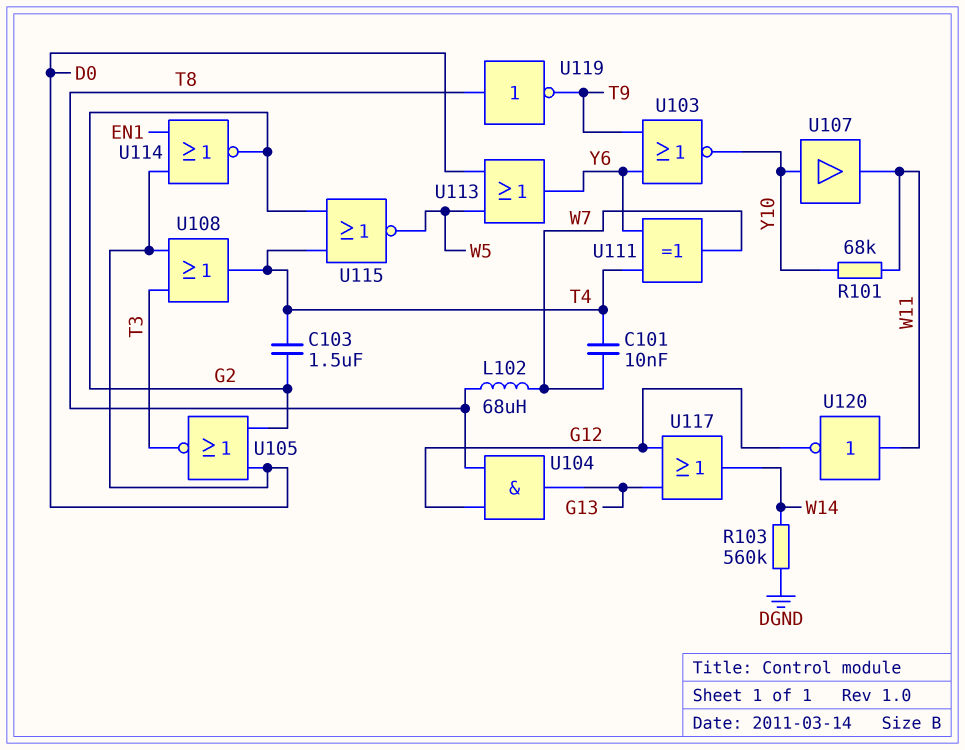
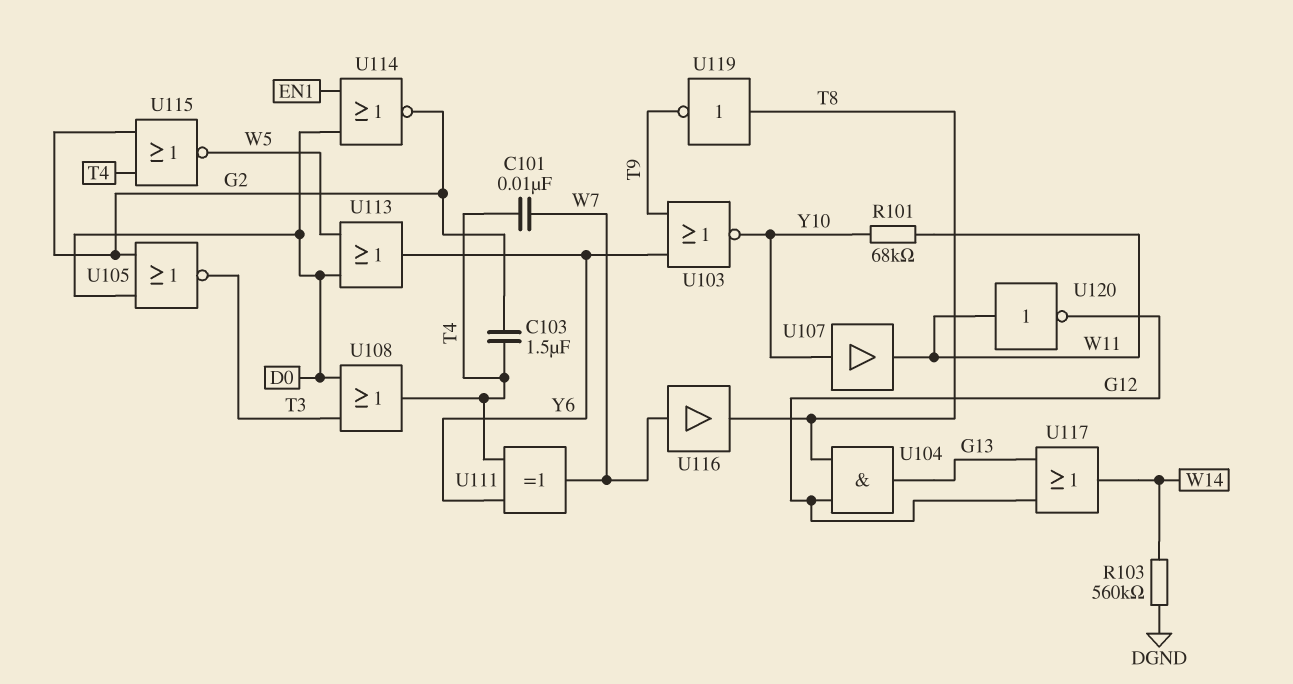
L102: 68uH (T8, W7) -> none
U116: none -> buffer (in W7, out T8)

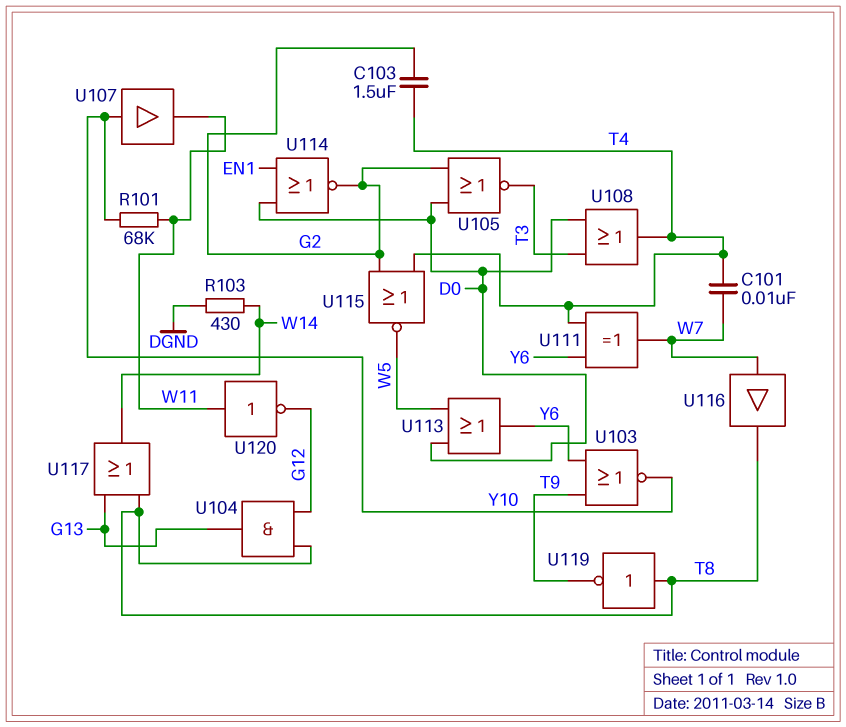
R103: 560k (DGND, W14) -> 430 (DGND, W14)
U117: OR (in G12, in G13, out W14) -> OR (in G13, in T8, out W14)

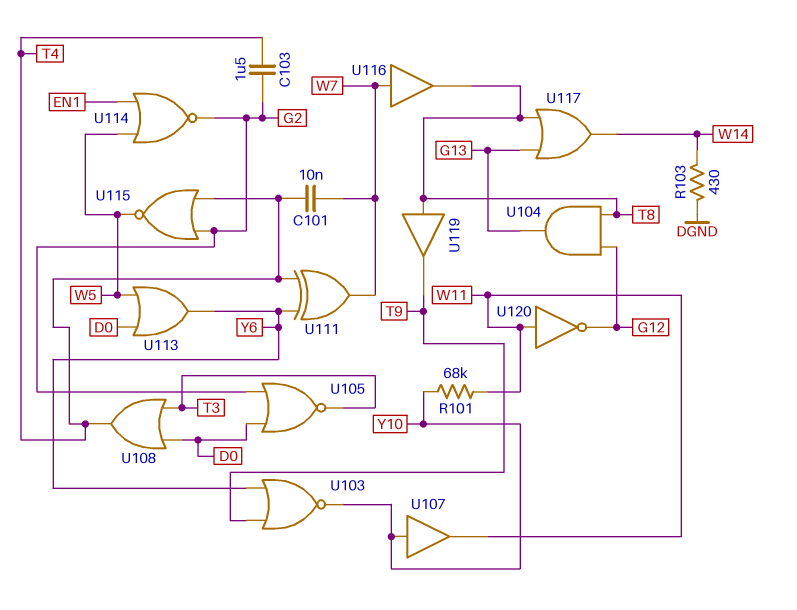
U114: NOR (in D0, in EN1, out G2) -> NOR (in EN1, in W5, out G2)
U119: NOT (in T8, out T9) -> buffer (in T8, out T9)

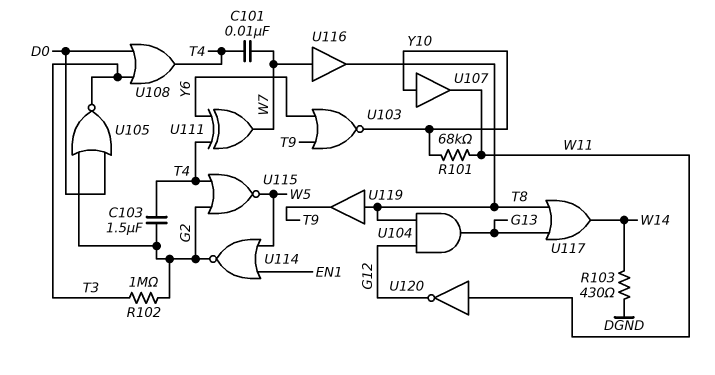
R102: none -> 1M (G2, T3)
U113: OR (in D0, in W5, out Y6) -> none

